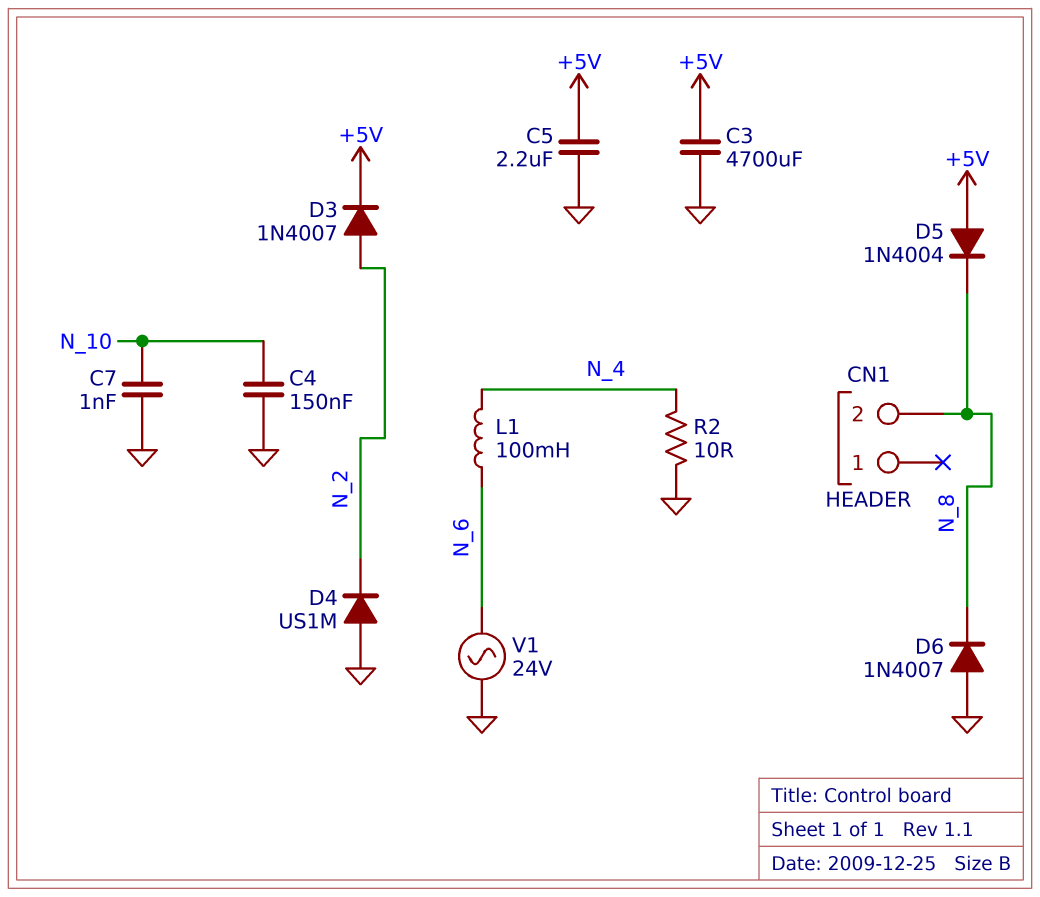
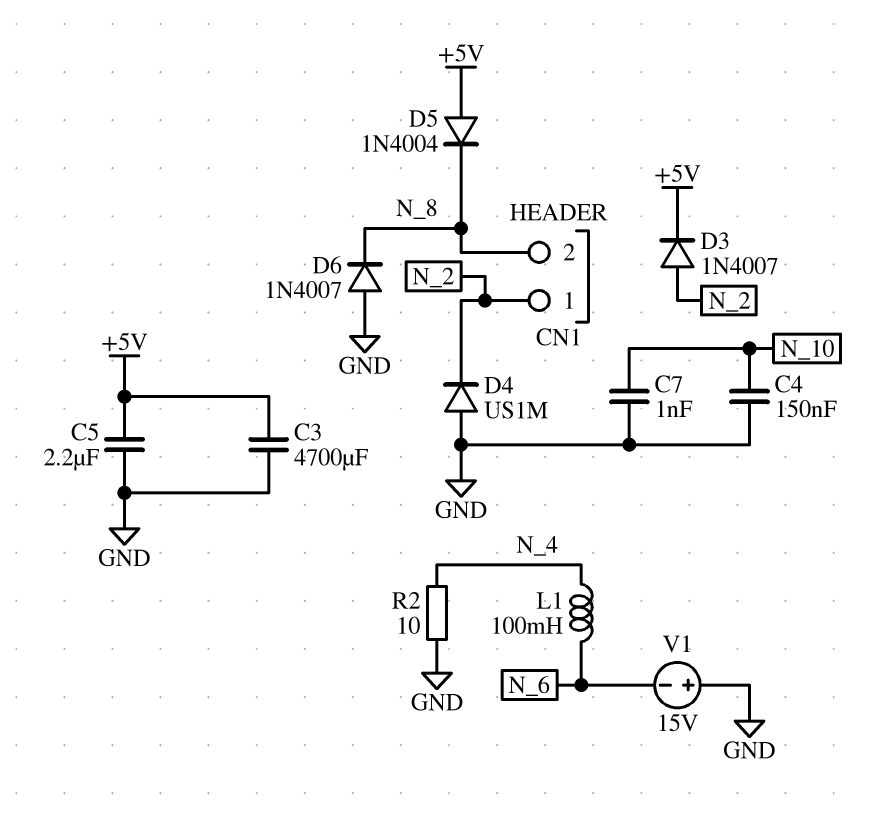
CN1 pin 1: none -> N_2
V1: AC 24V (GND, N_6) -> 15V (plus GND, minus N_6)

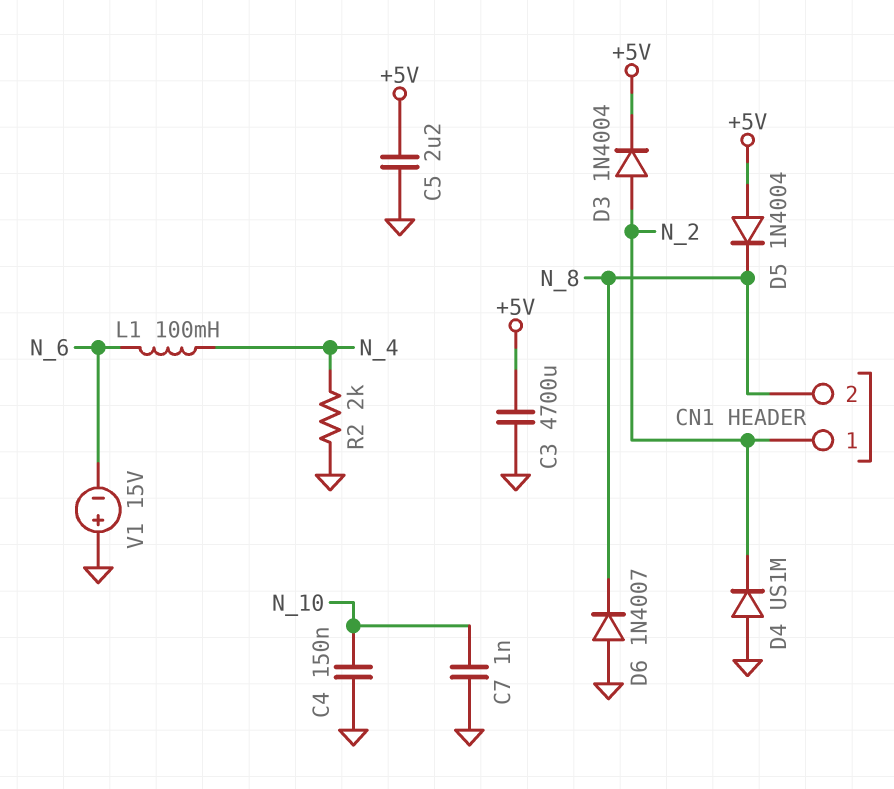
D3: diode 1N4007 (A N_2, K +5V) -> diode 1N4004 (A N_2, K +5V)
R2: 10 (GND, N_4) -> 2k (GND, N_4)

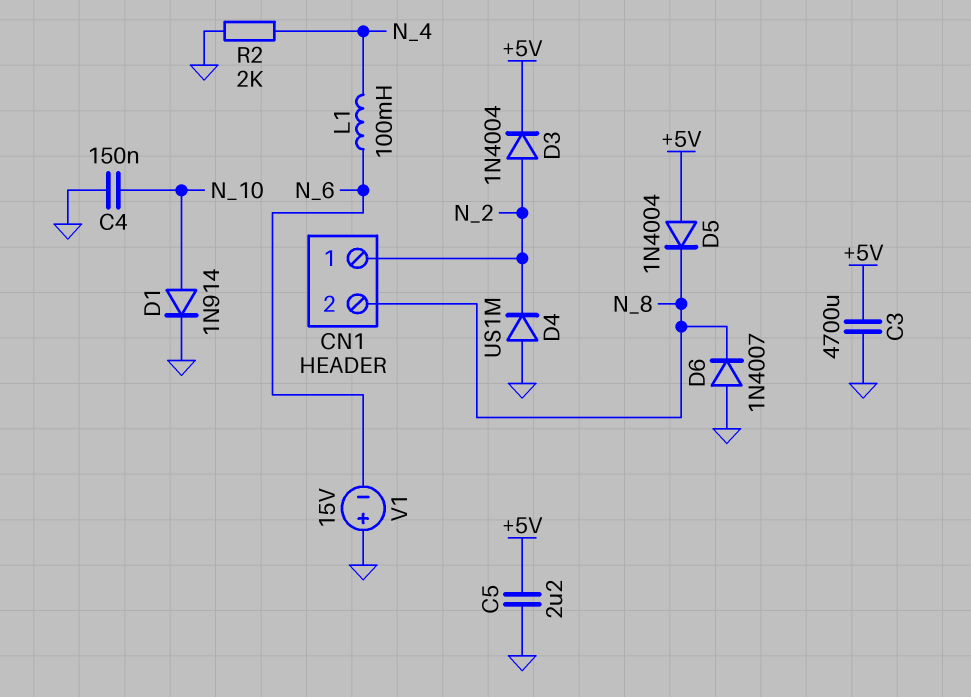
C7: 1nF (GND, N_10) -> none
D1: none -> diode 1N914 (A N_10, K GND)

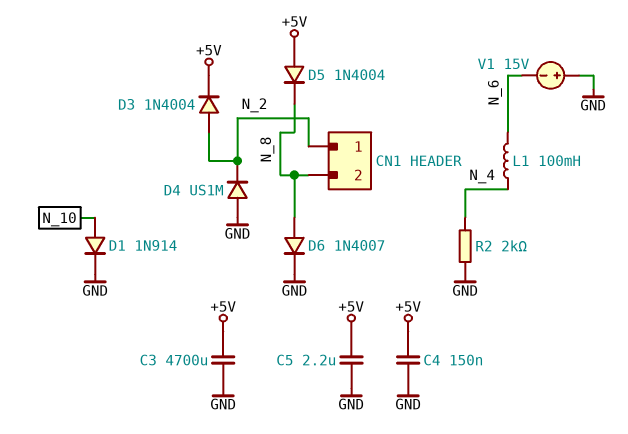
C4: 150nF (GND, N_10) -> 150nF (+5V, GND)
D6: diode 1N4007 (A GND, K N_8) -> diode 1N4007 (A N_8, K GND)

